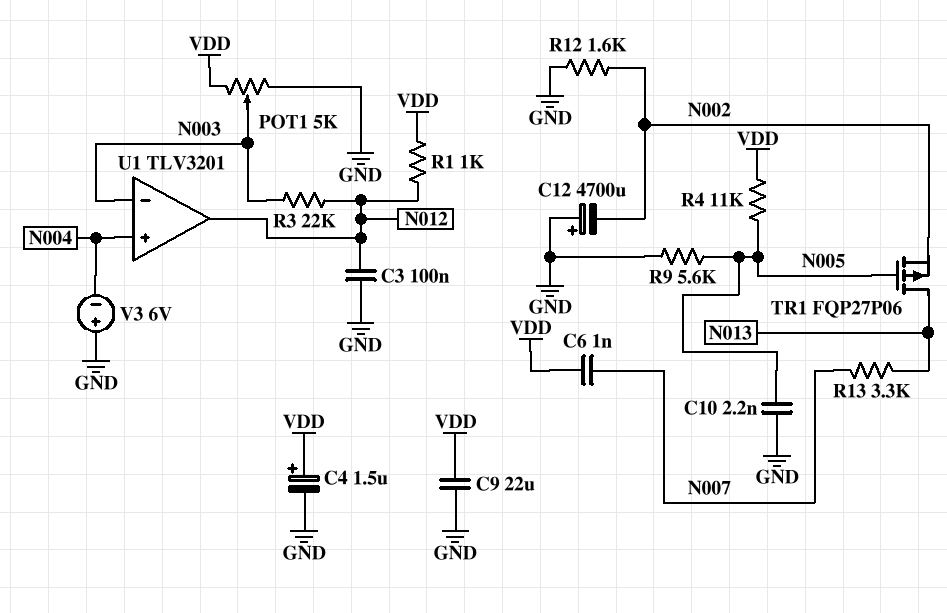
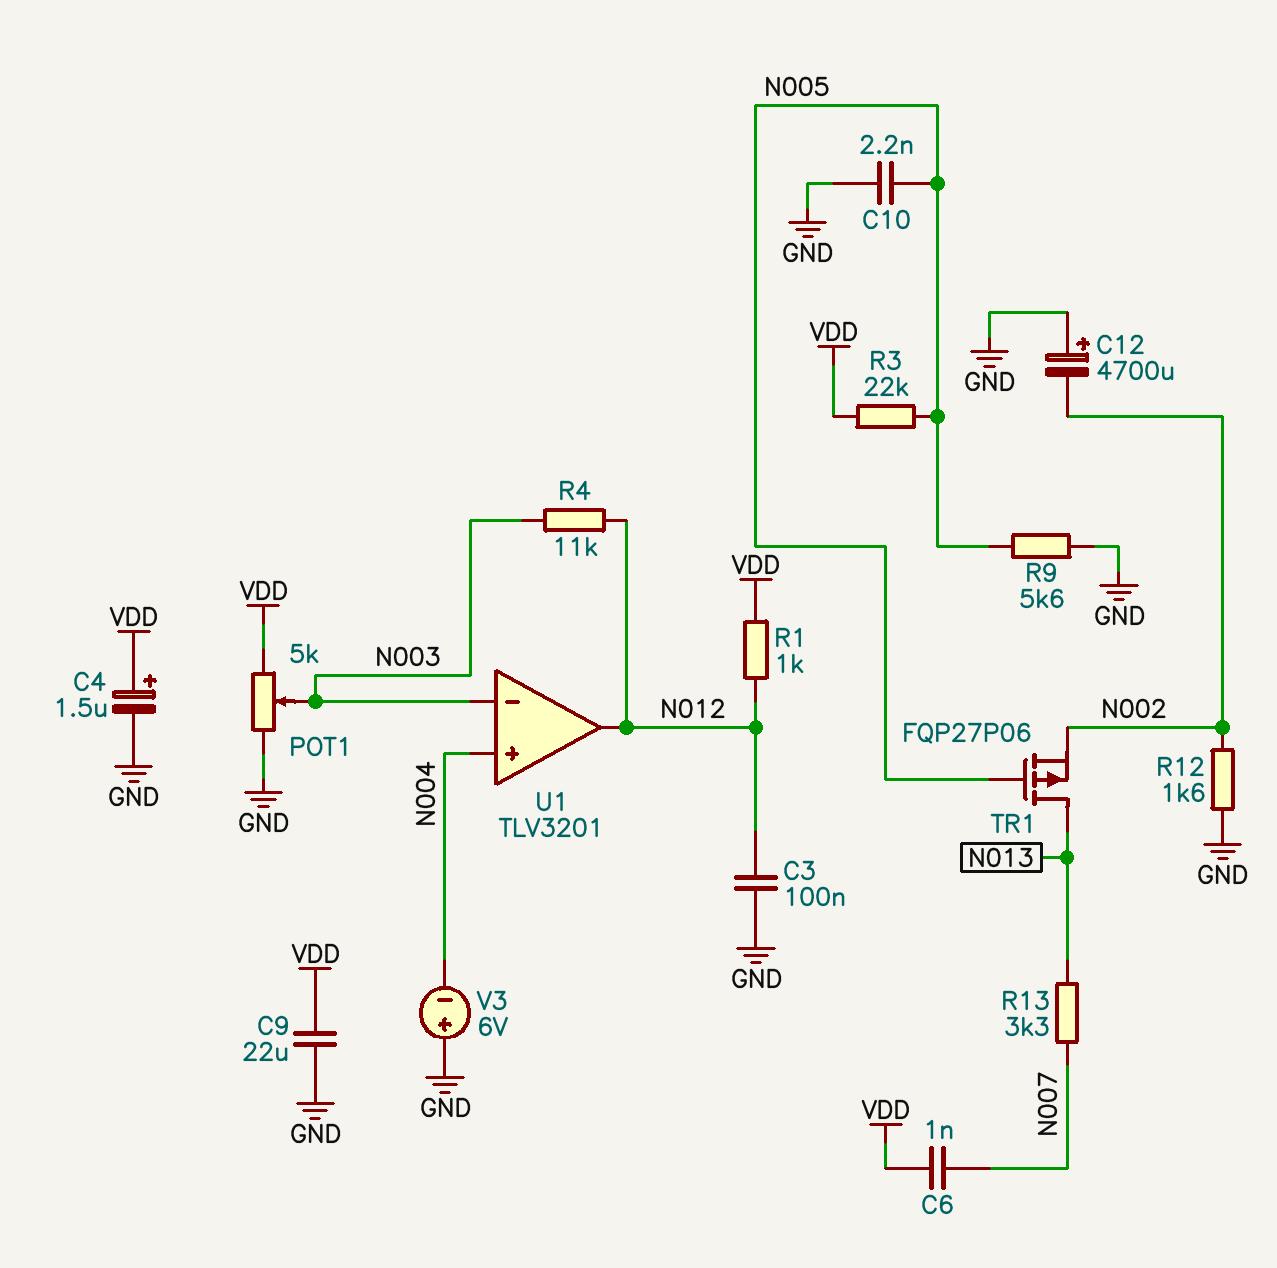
R3: 22k (N003, N012) -> 22k (N005, VDD)
R4: 11k (N005, VDD) -> 11k (N003, N012)

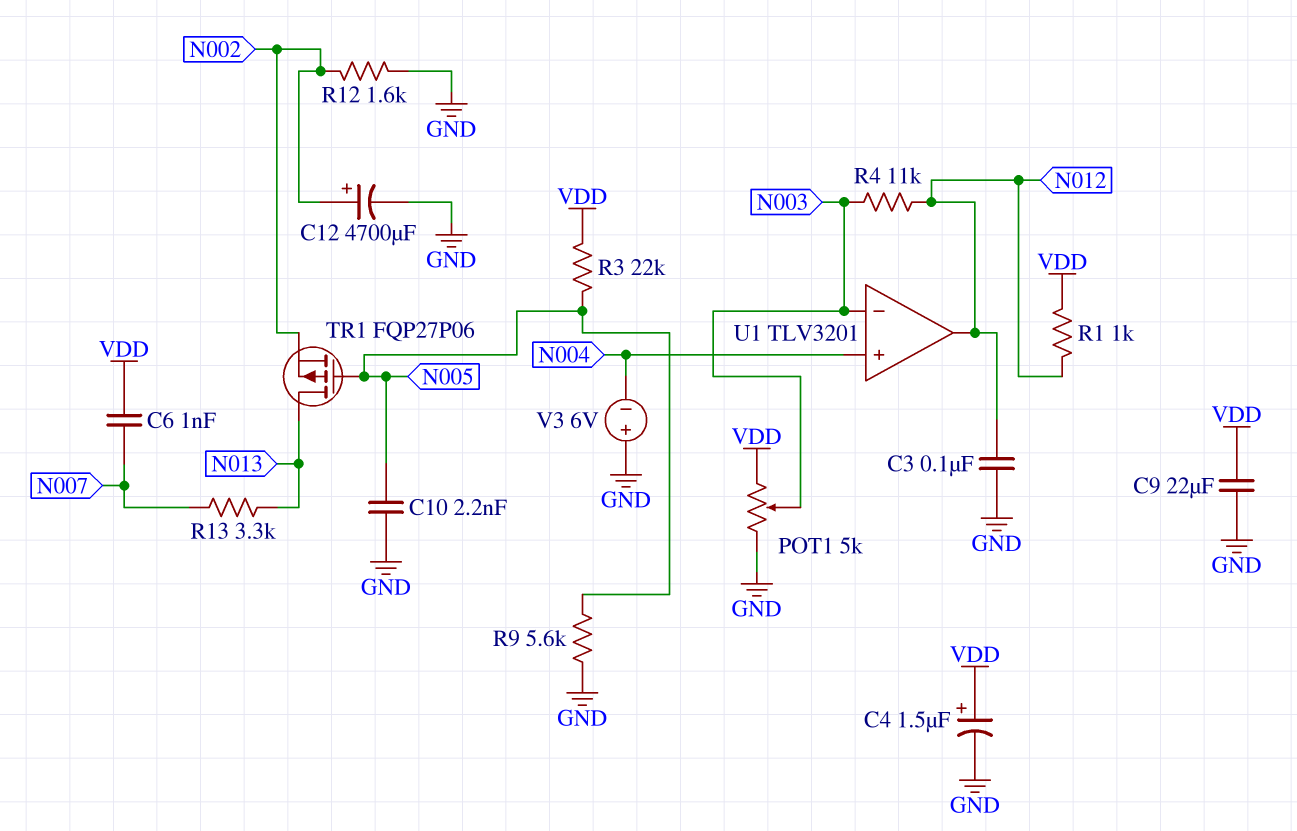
C12: 4700uF (plus GND, minus N002) -> 4700uF (plus N002, minus GND)

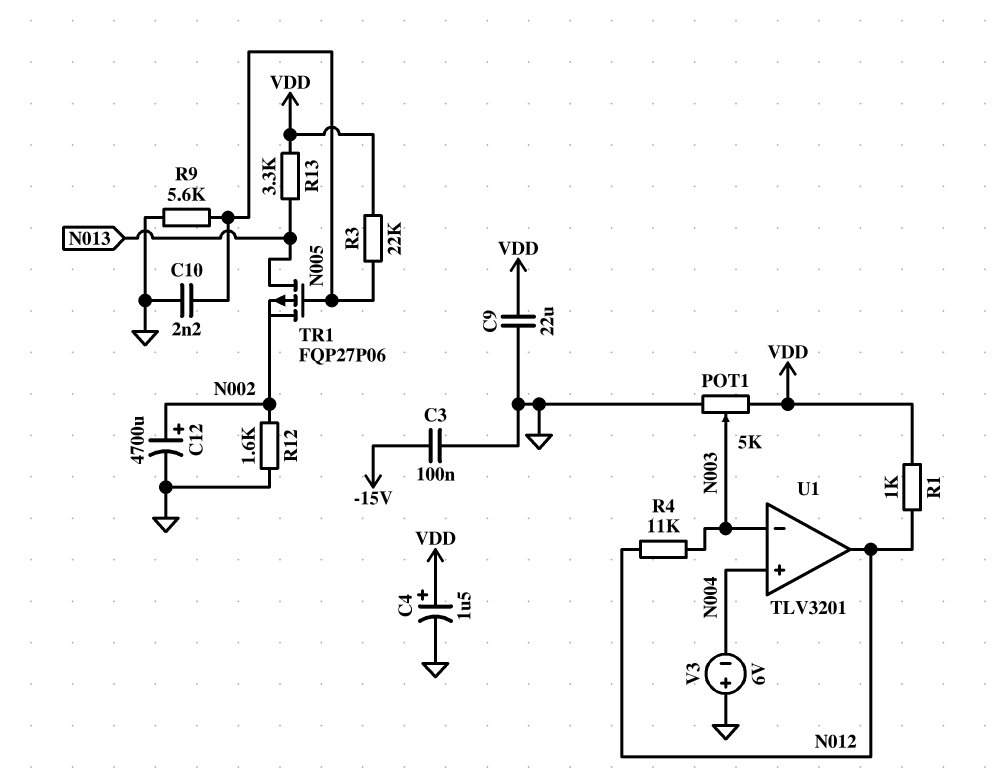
C3: 100nF (GND, N012) -> 100nF (-15V, GND)
C6: 1nF (N007, VDD) -> none
R13: 3.3k (N007, N013) -> 3.3k (N013, VDD)

